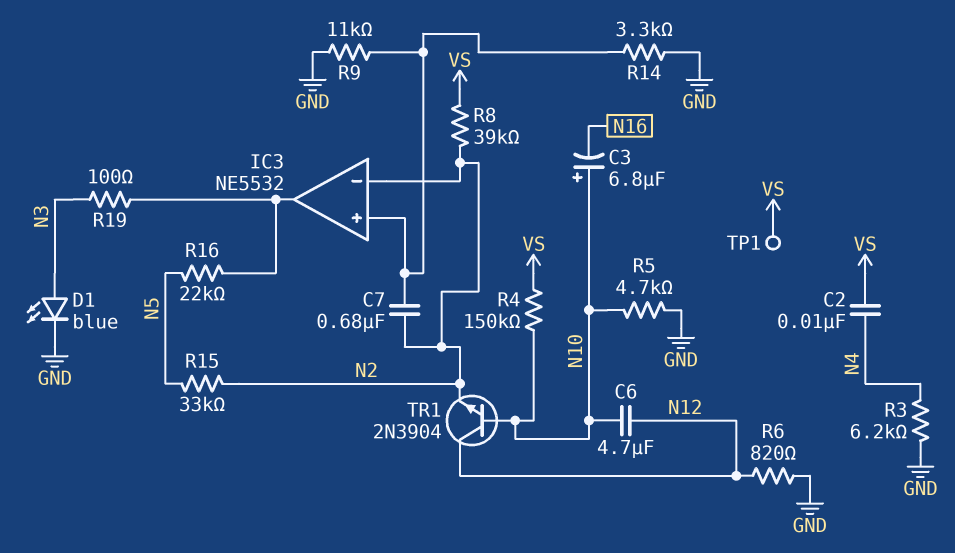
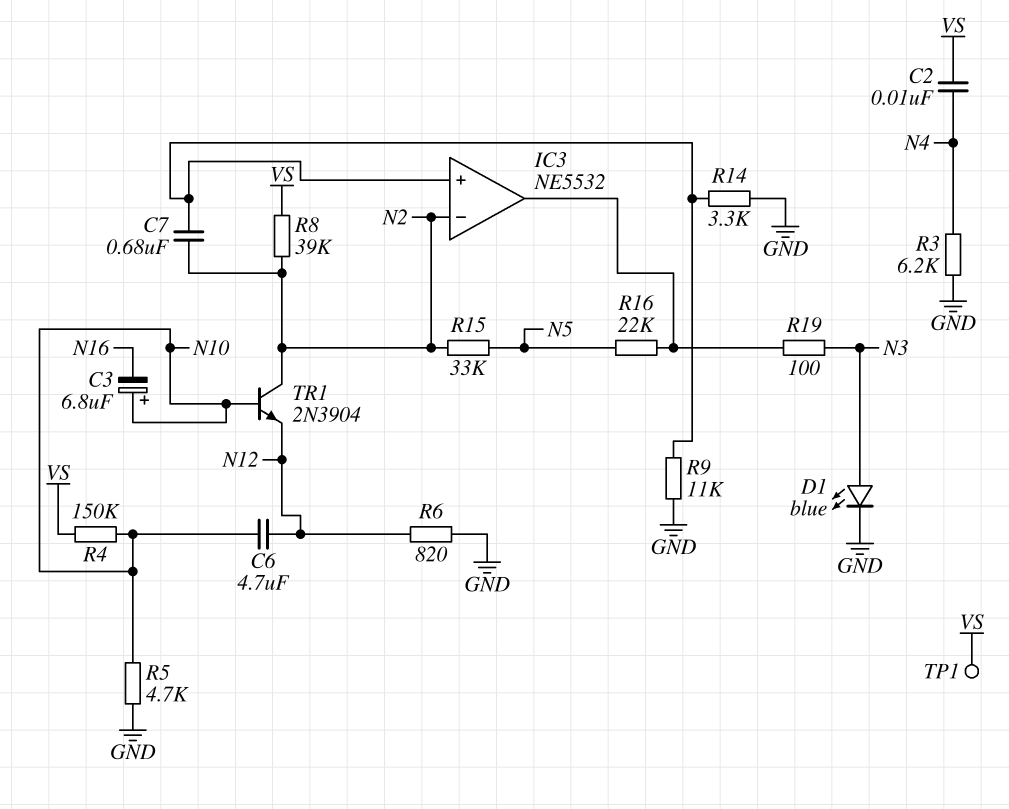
TR1: NPN 2N3904 (B N10, C N12, E N2) -> NPN 2N3904 (B N10, C N2, E N12)

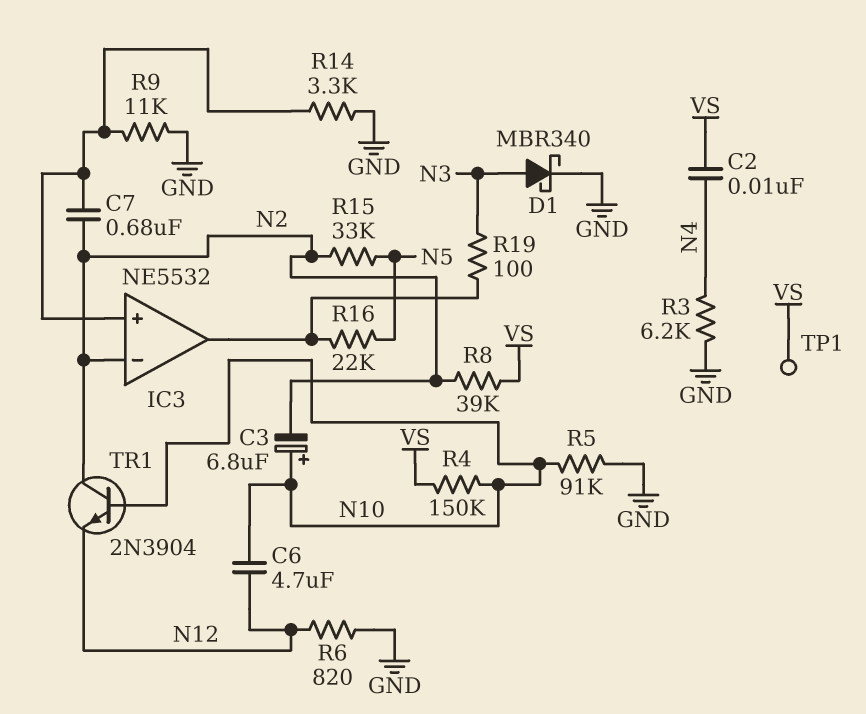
C3: 6.8uF (plus N10, minus N16) -> 6.8uF (plus N10, minus N2)
D1: LED blue (A N3, K GND) -> schottky MBR340 (A N3, K GND)
R5: 4.7k (GND, N10) -> 91k (GND, N10)

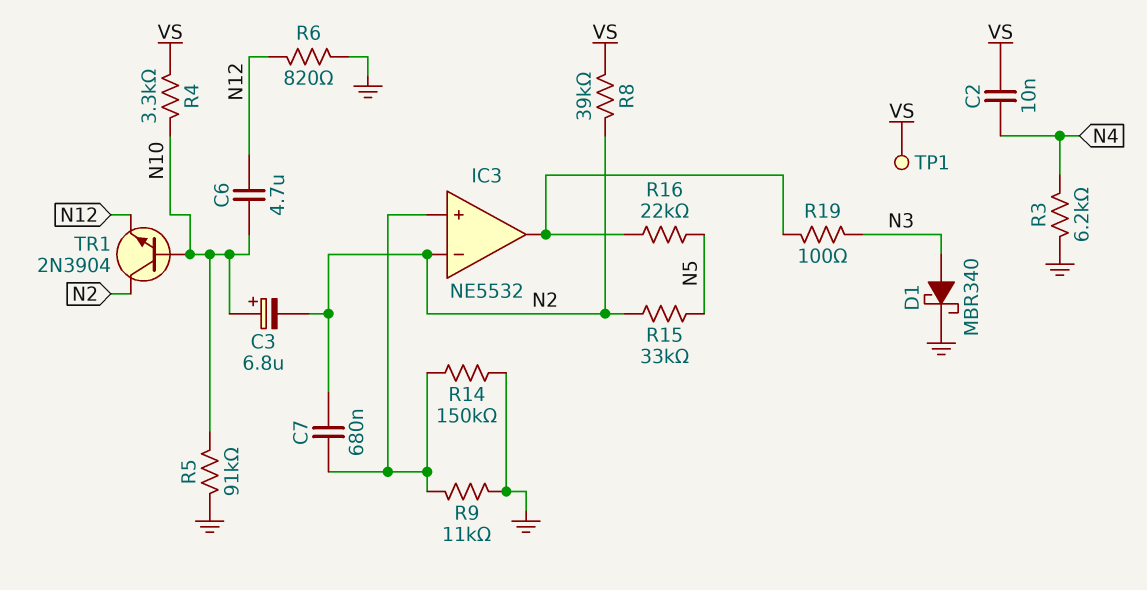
R4: 150k (N10, VS) -> 3.3k (N10, VS)
R14: 3.3k (GND, IC3/in+) -> 150k (GND, IC3/in+)

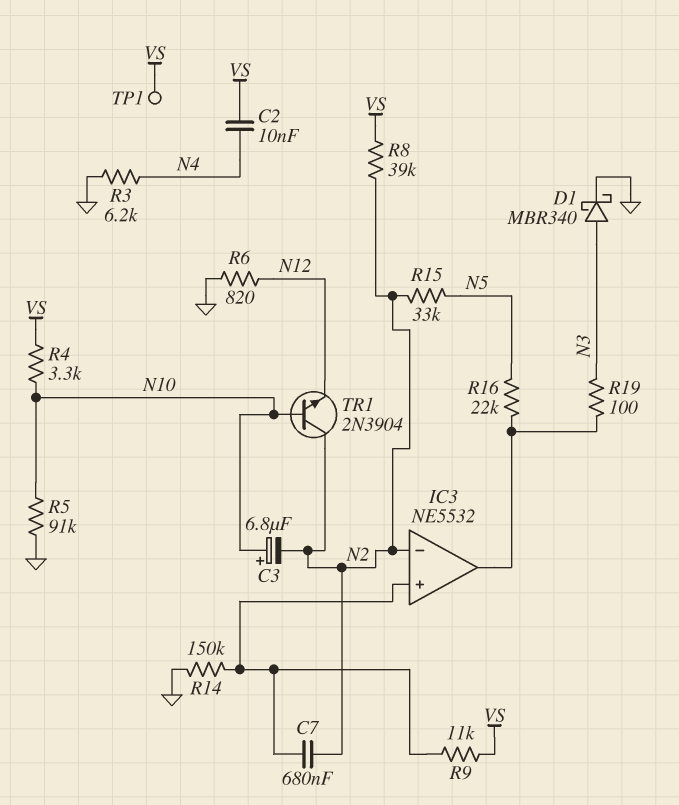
C6: 4.7uF (N10, N12) -> none
R9: 11k (GND, IC3/in+) -> 11k (IC3/in+, VS)

